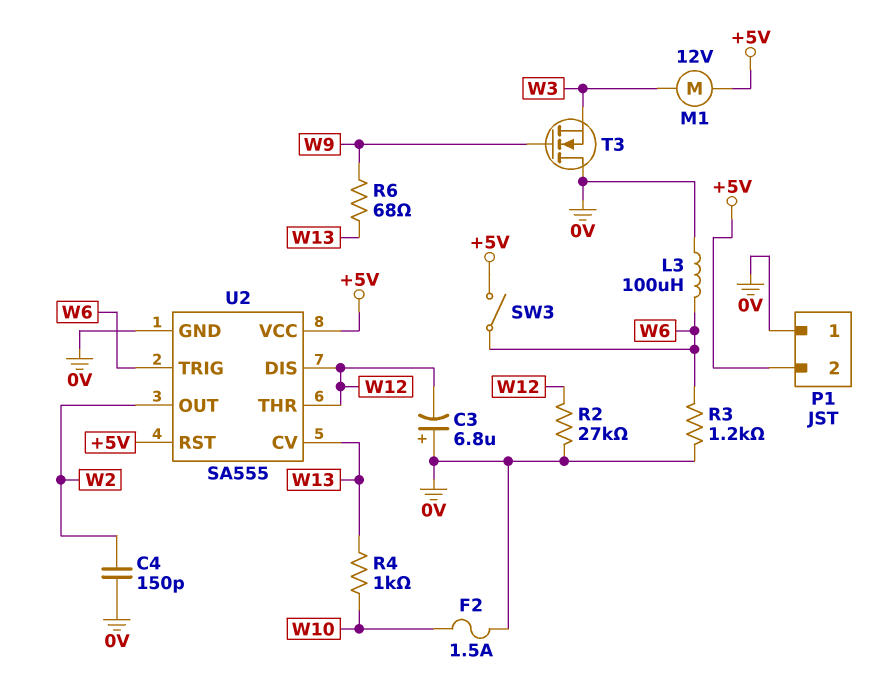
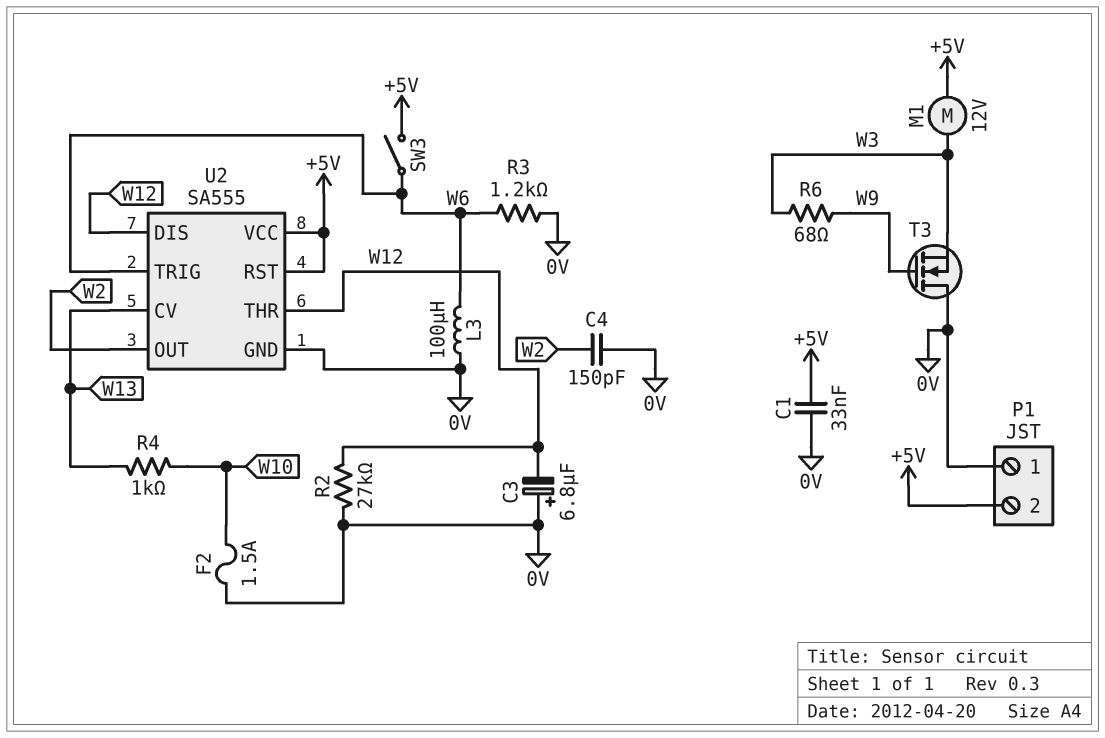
C1: none -> 33nF (+5V, 0V)
R6: 68 (W9, W13) -> 68 (W3, W9)

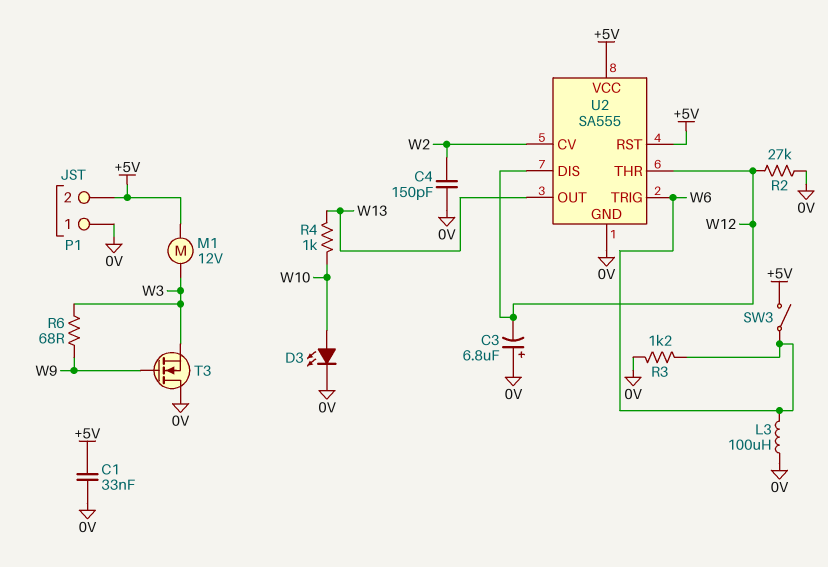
D3: none -> LED (A W10, K 0V)
F2: 1.5A (0V, W10) -> none
U2 pin CV: W13 -> W2
U2 pin OUT: W2 -> W13

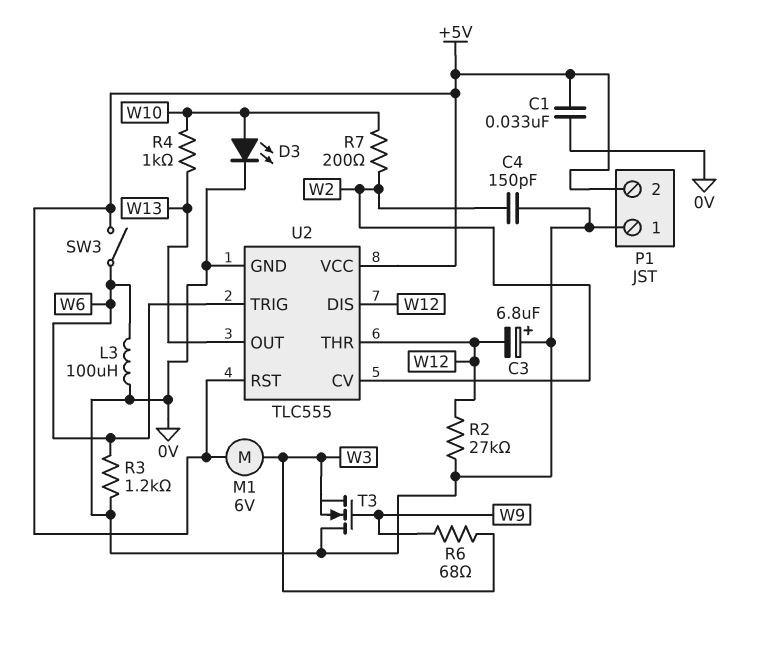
M1: motor 12V (+5V, W3) -> motor 6V (+5V, W3)
R7: none -> 200 (W2, W10)
U2: SA555 -> TLC555

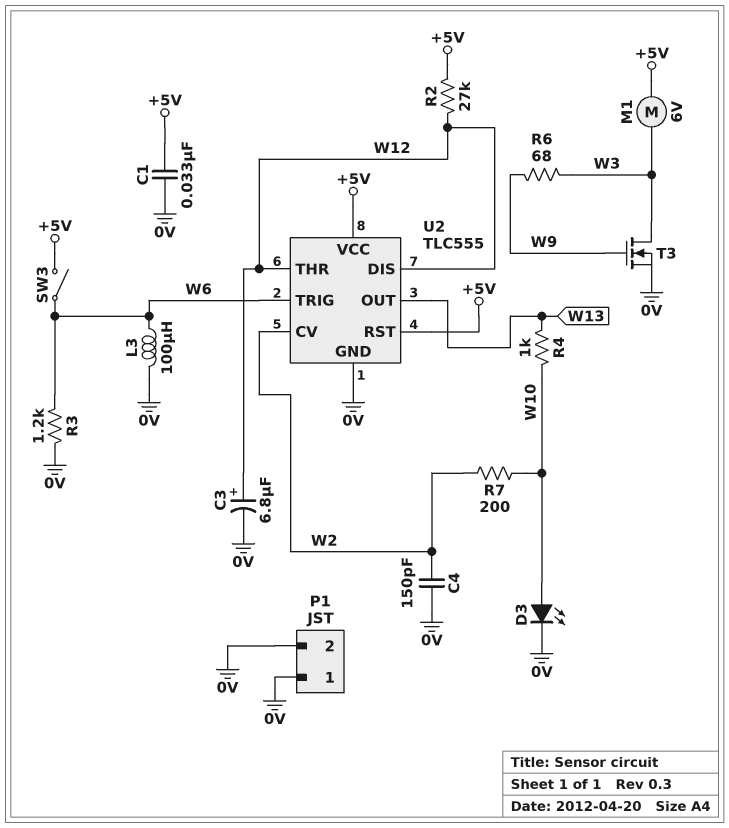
C3: 6.8uF (plus 0V, minus W12) -> 6.8uF (plus W12, minus 0V)
P1 pin 2: +5V -> 0V
R2: 27k (0V, W12) -> 27k (+5V, W12)
T3: NMOS (G W9, D 0V, S W3) -> NMOS (G W9, D W3, S 0V)

